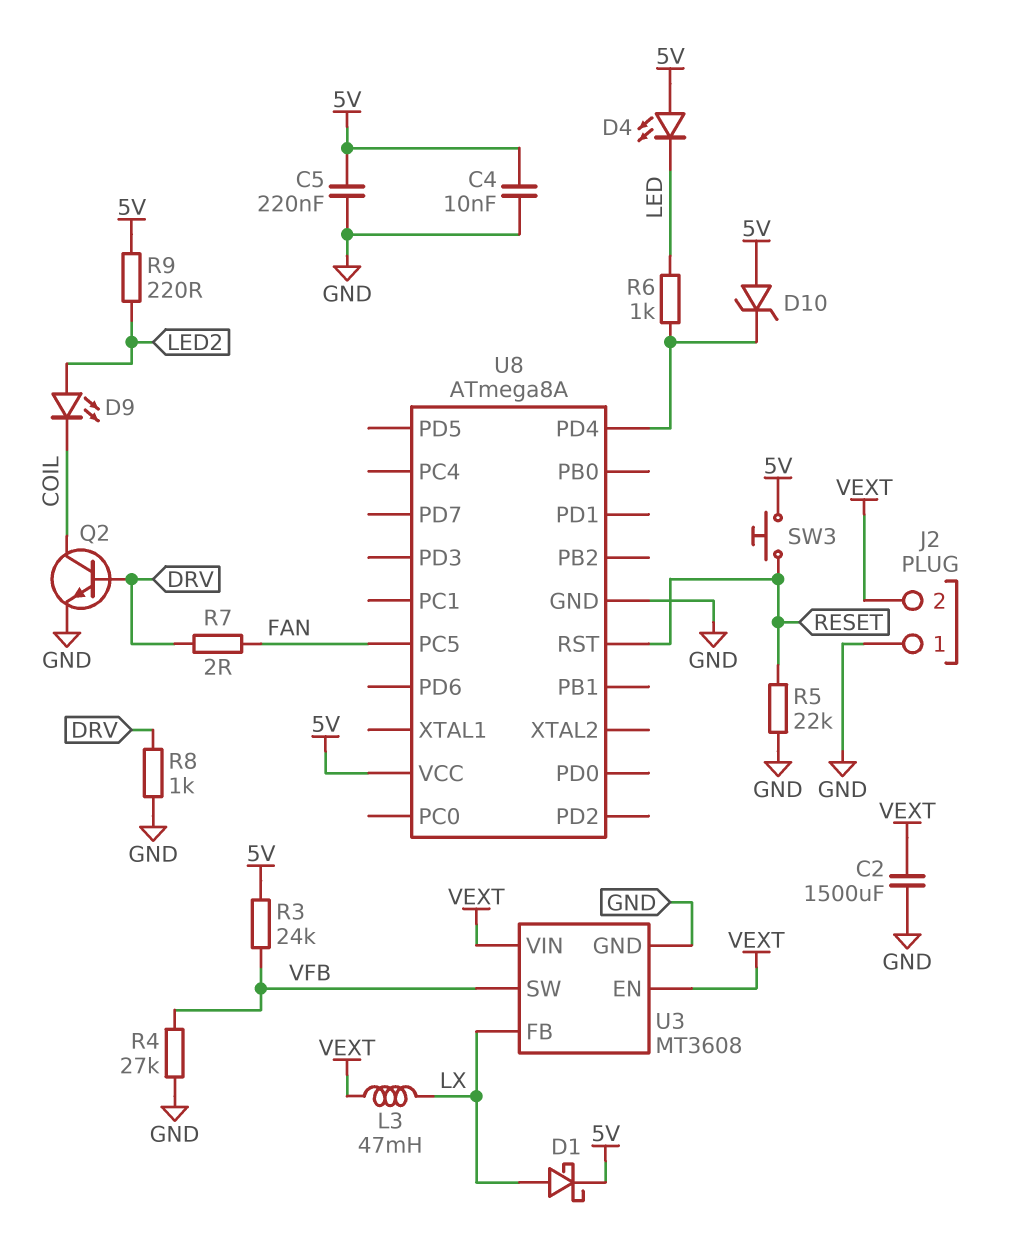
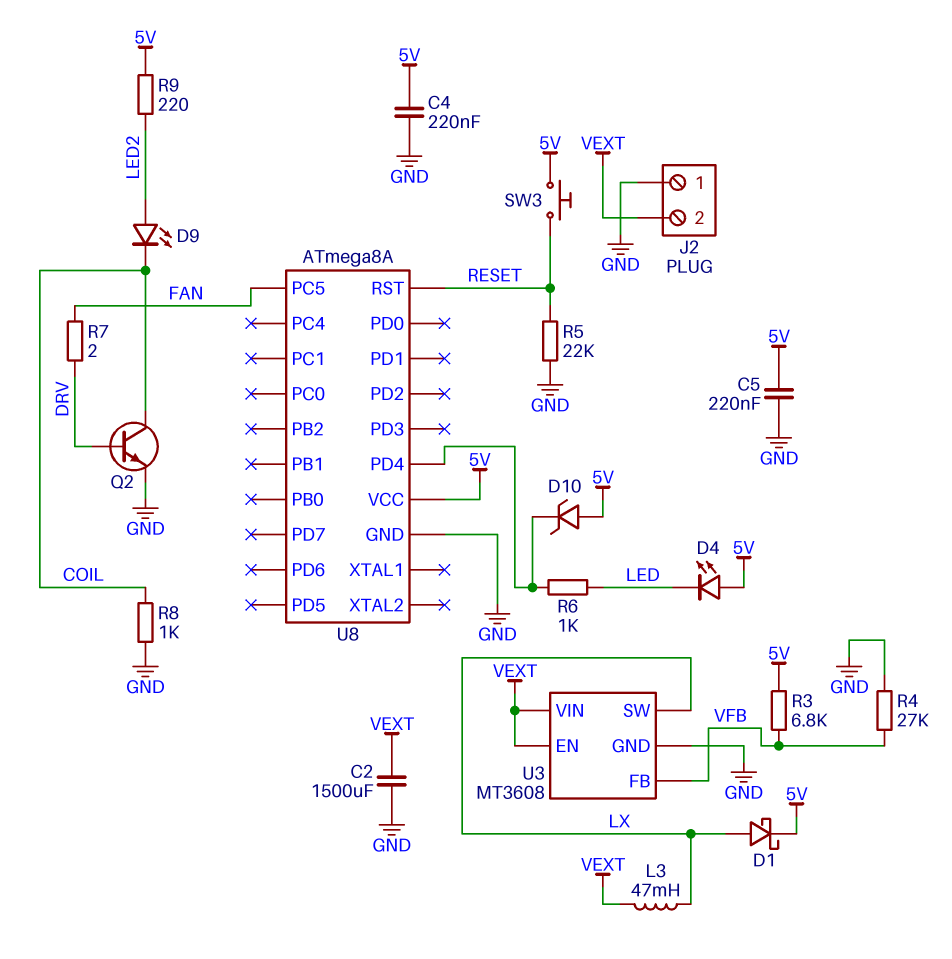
C4: 10nF (5V, GND) -> 220nF (5V, GND)
R3: 24k (5V, VFB) -> 6.8k (5V, VFB)
R8: 1k (DRV, GND) -> 1k (COIL, GND)
U3 pin FB: LX -> VFB
U3 pin SW: VFB -> LX

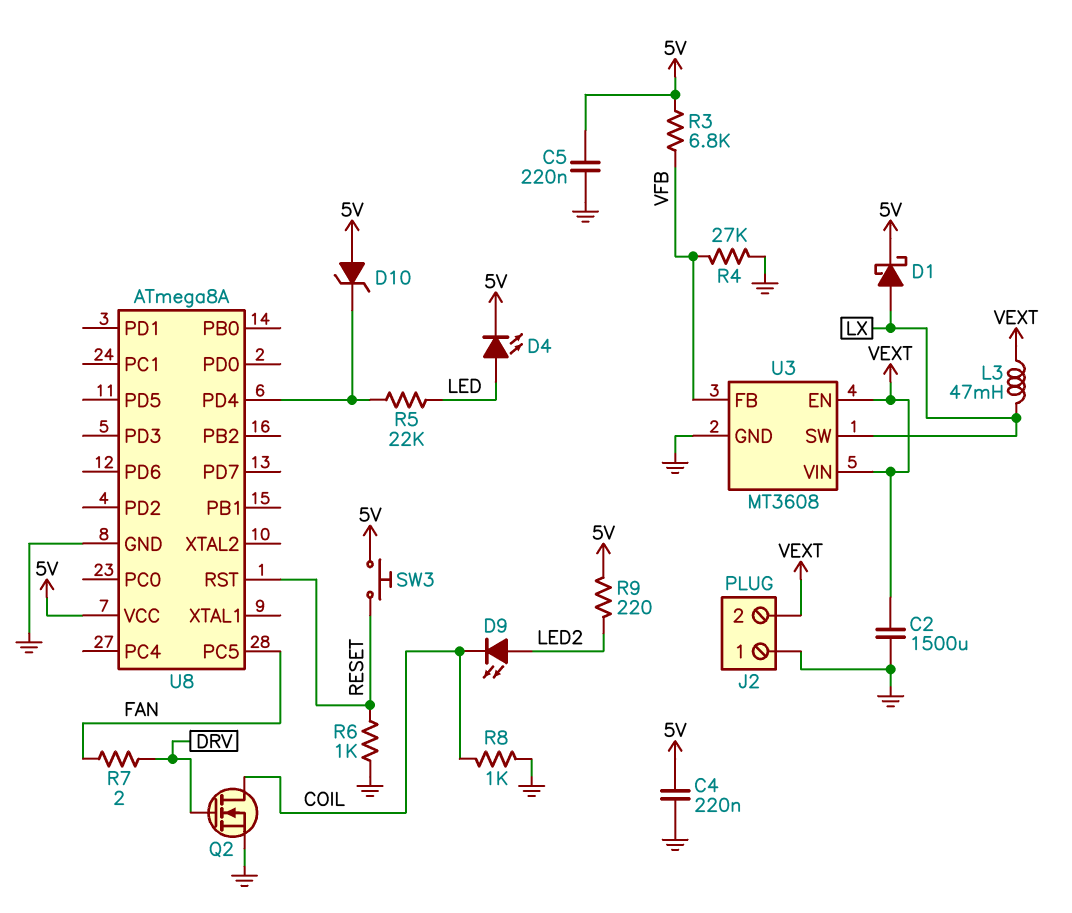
D4: LED (A 5V, K LED) -> LED (A LED, K 5V)
Q2: NPN (B DRV, C COIL, E GND) -> NMOS (G DRV, D COIL, S GND)
R5: 22k (GND, RESET) -> 22k (LED, U8/PD4)
R6: 1k (LED, U8/PD4) -> 1k (GND, RESET)

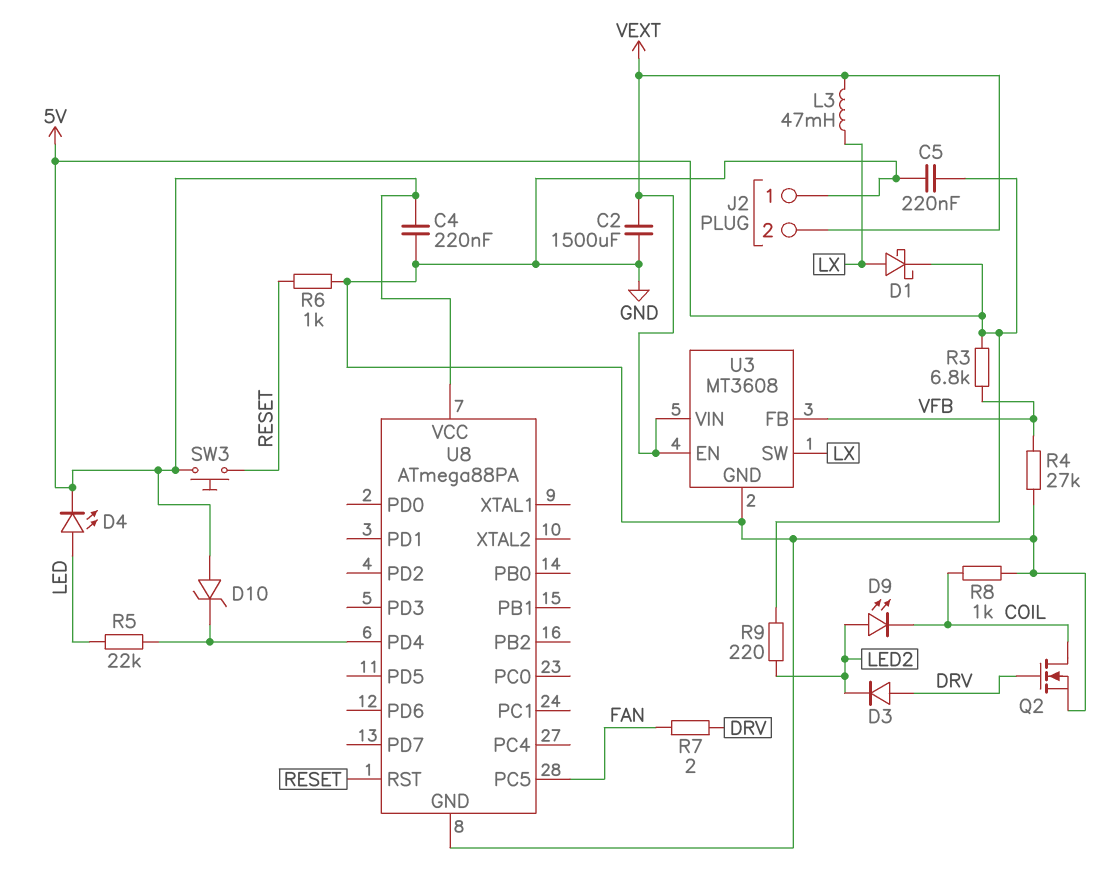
D3: none -> diode (A DRV, K LED2)
U8: ATmega8A -> ATmega88PA

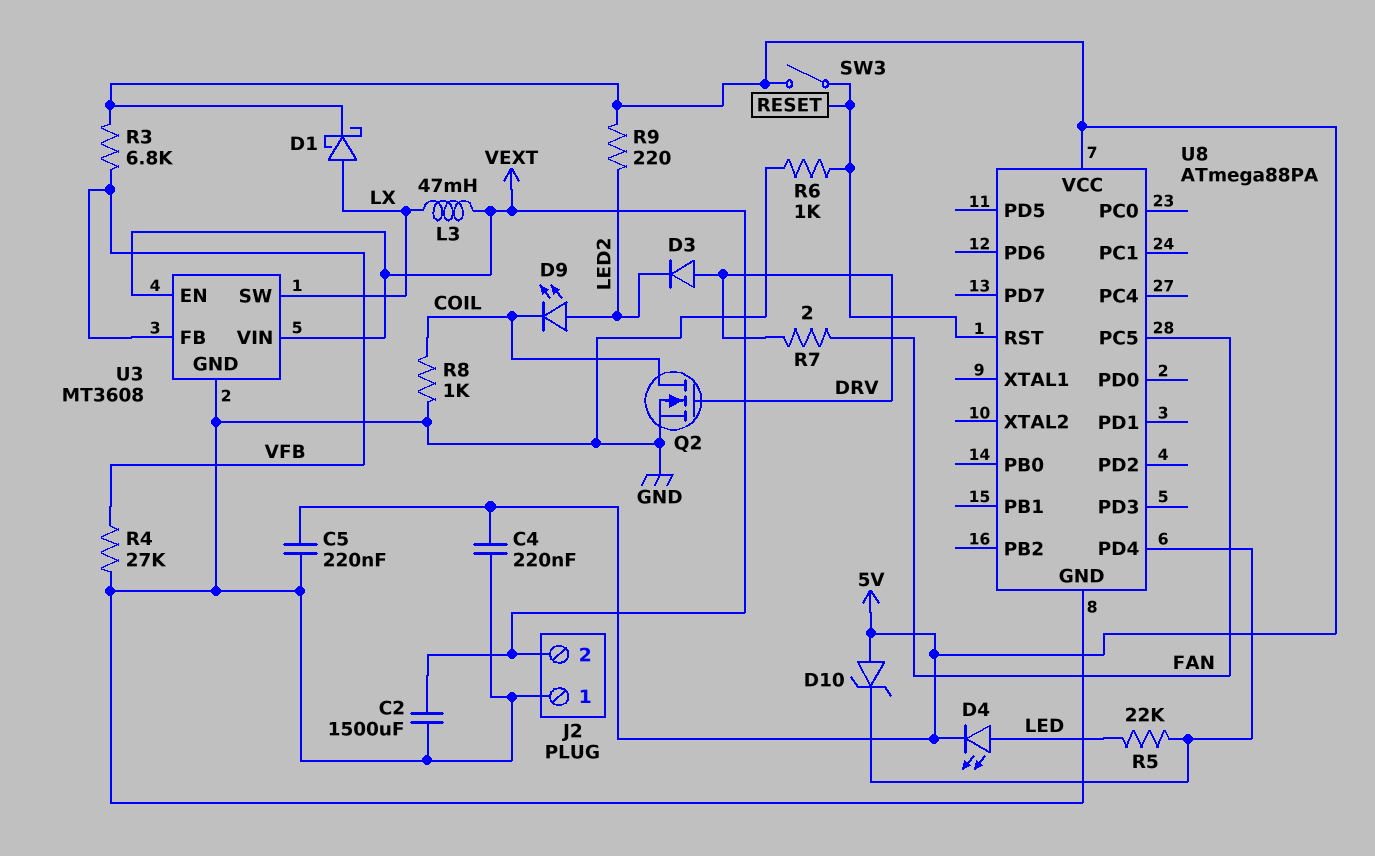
SW3: button (5V, RESET) -> switch (5V, RESET)

